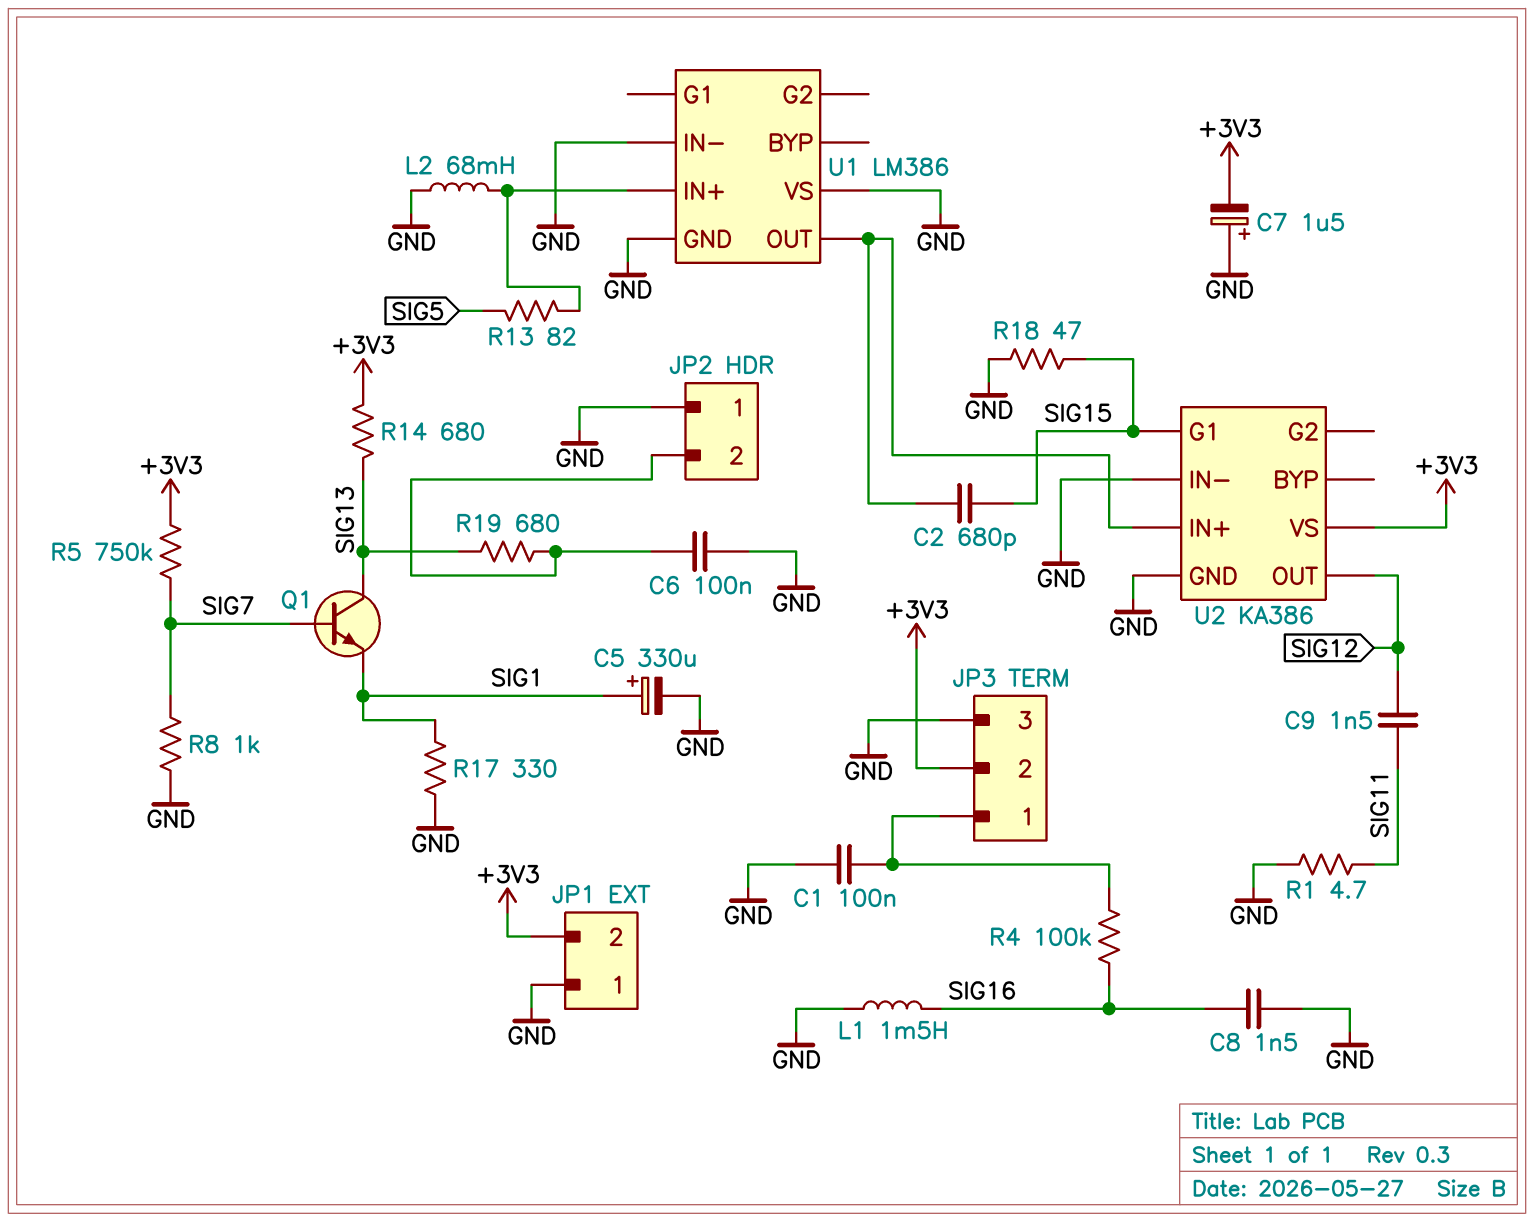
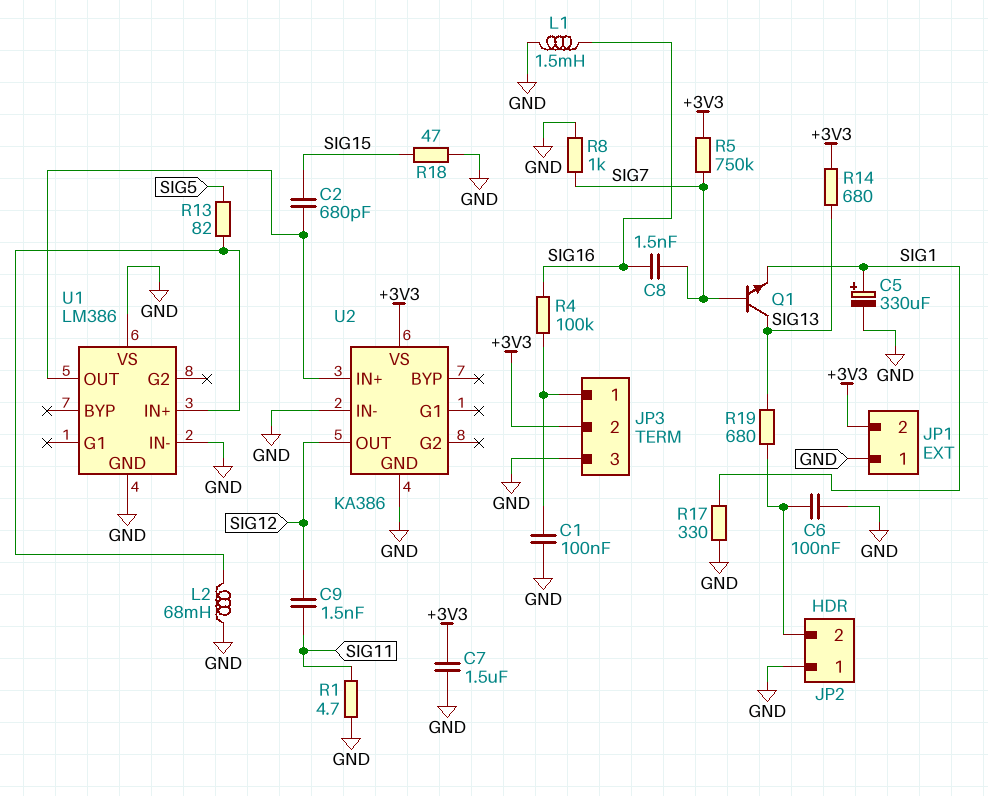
C7: 1.5uF (plus GND, minus +3V3) -> 1.5uF (+3V3, GND)
C8: 1.5nF (GND, SIG16) -> 1.5nF (SIG7, SIG16)
U2 pin G1: SIG15 -> none

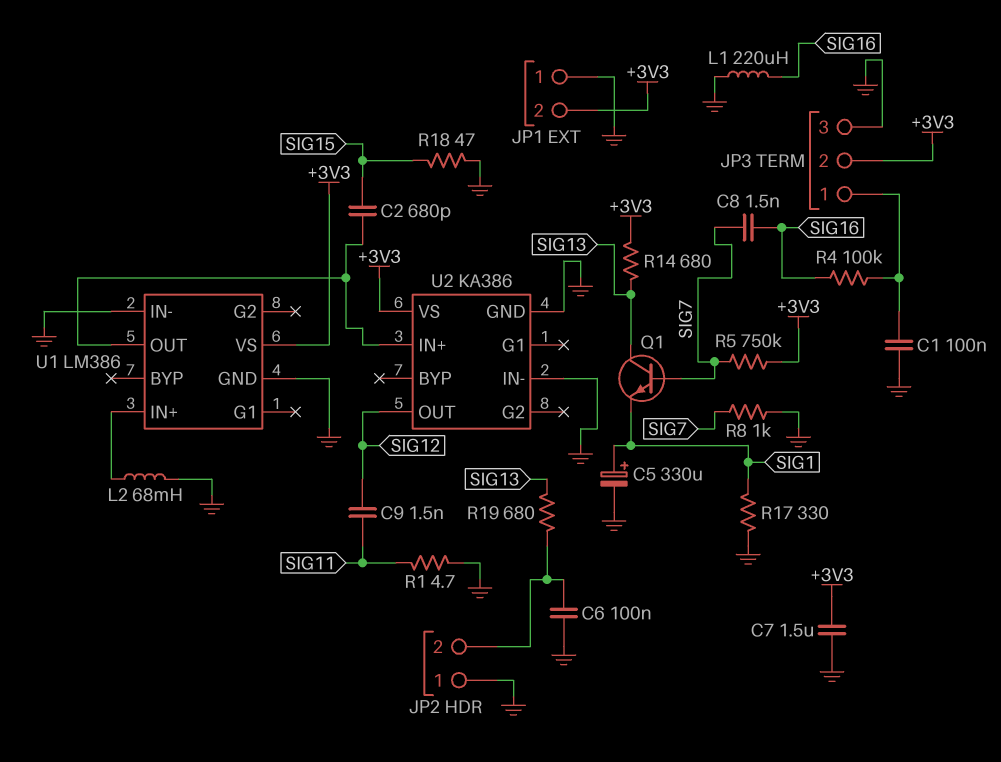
L1: 1.5mH (GND, SIG16) -> 220uH (GND, SIG16)
R13: 82 (SIG5, U1/IN+) -> none
U1 pin VS: GND -> +3V3

